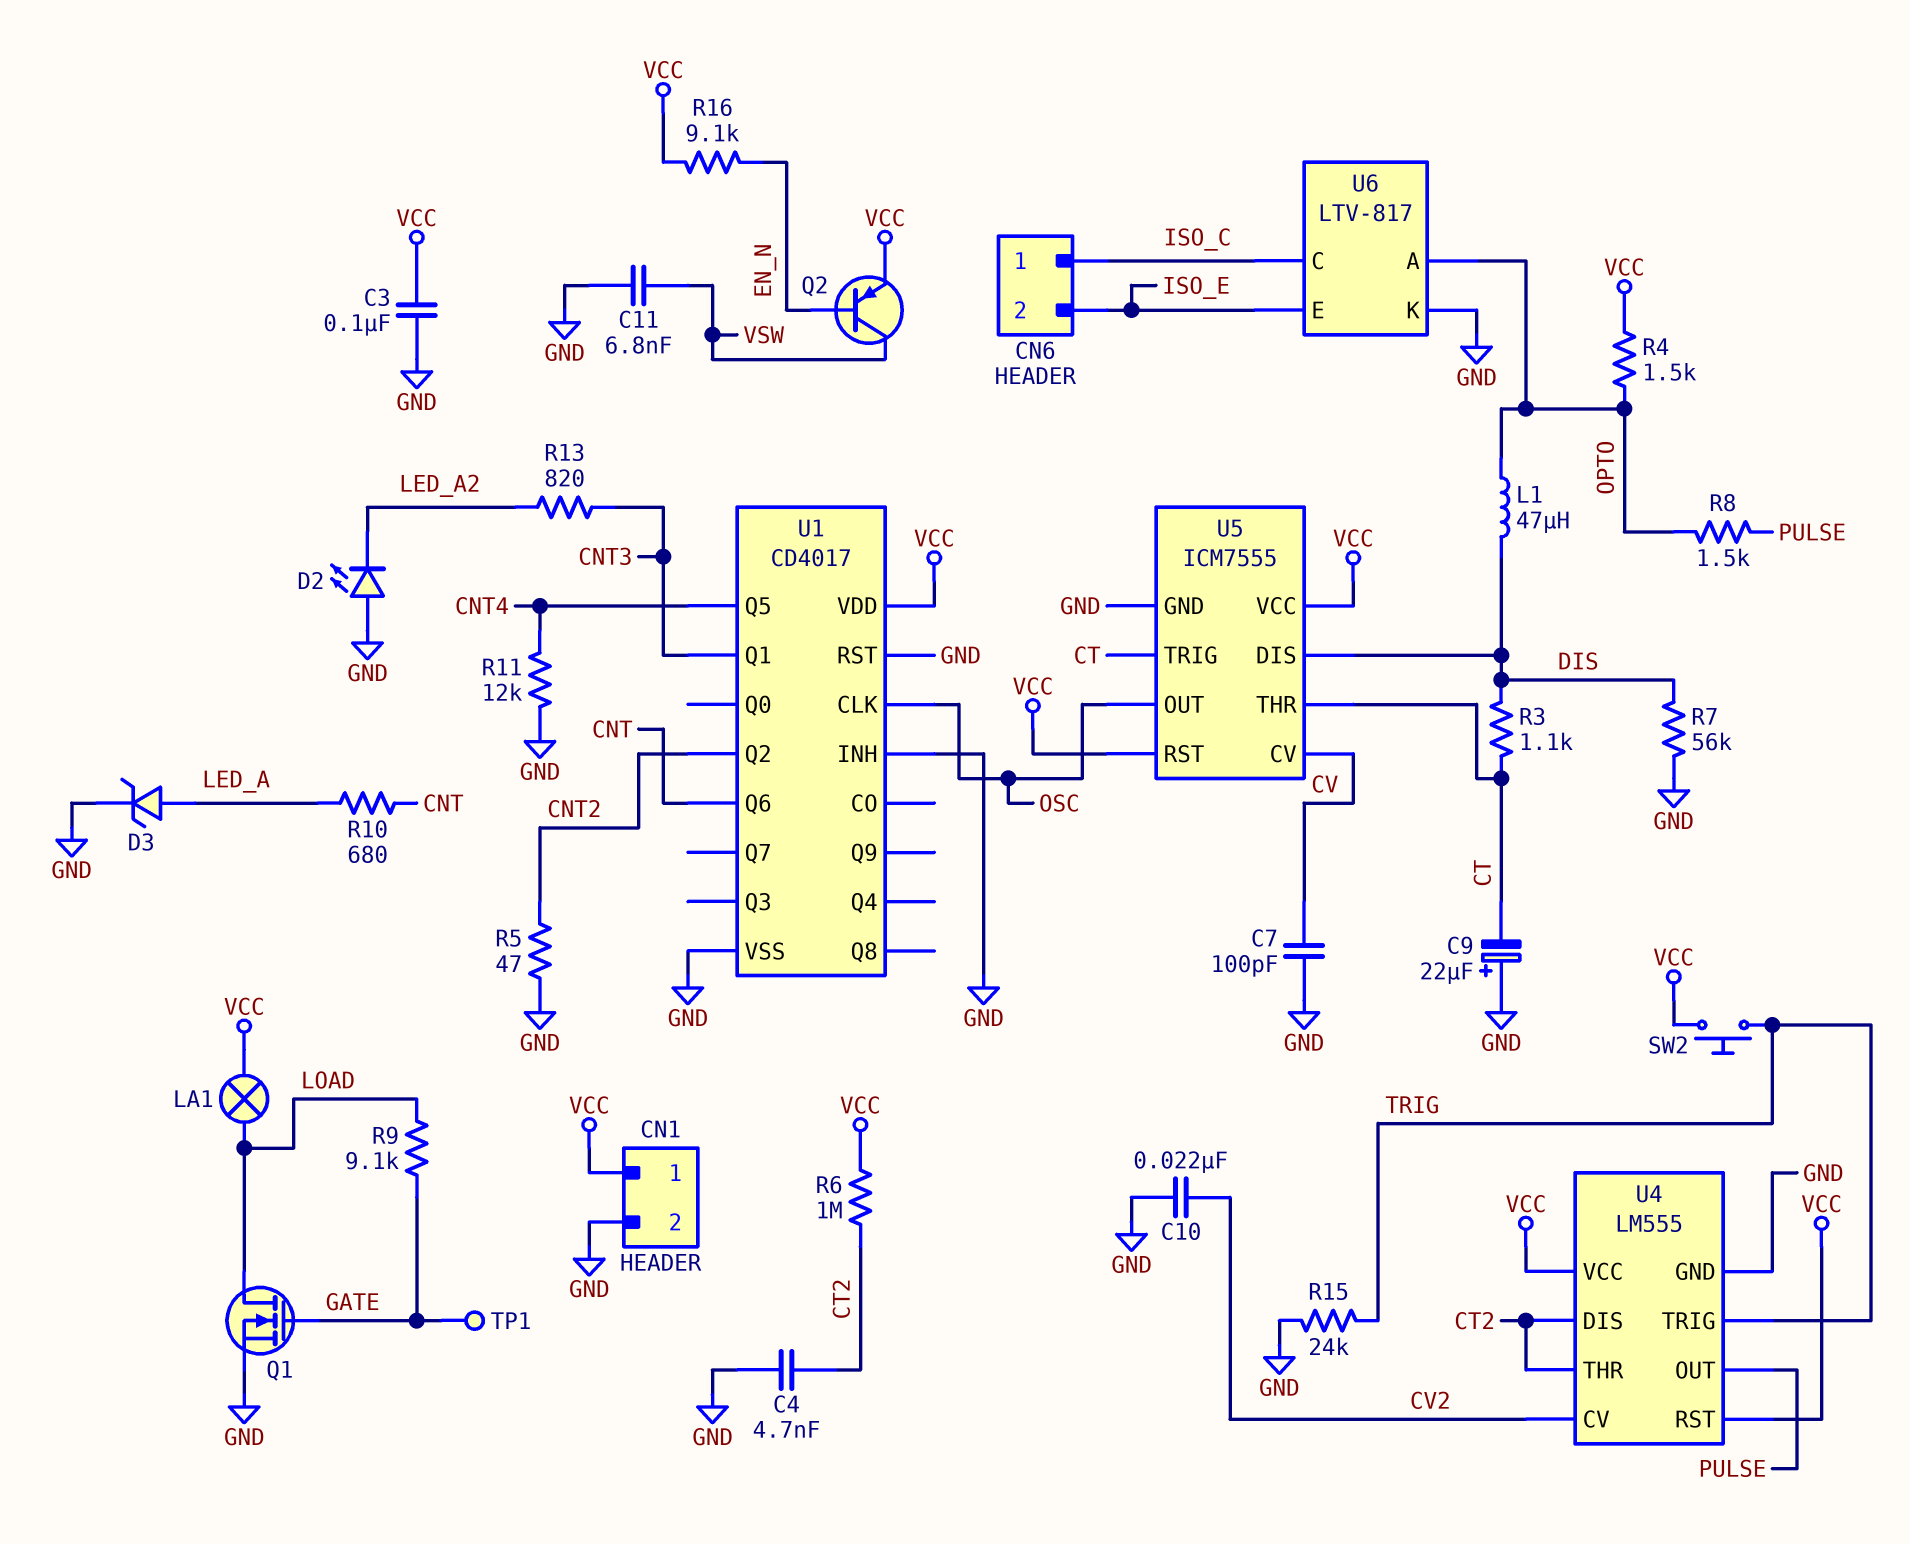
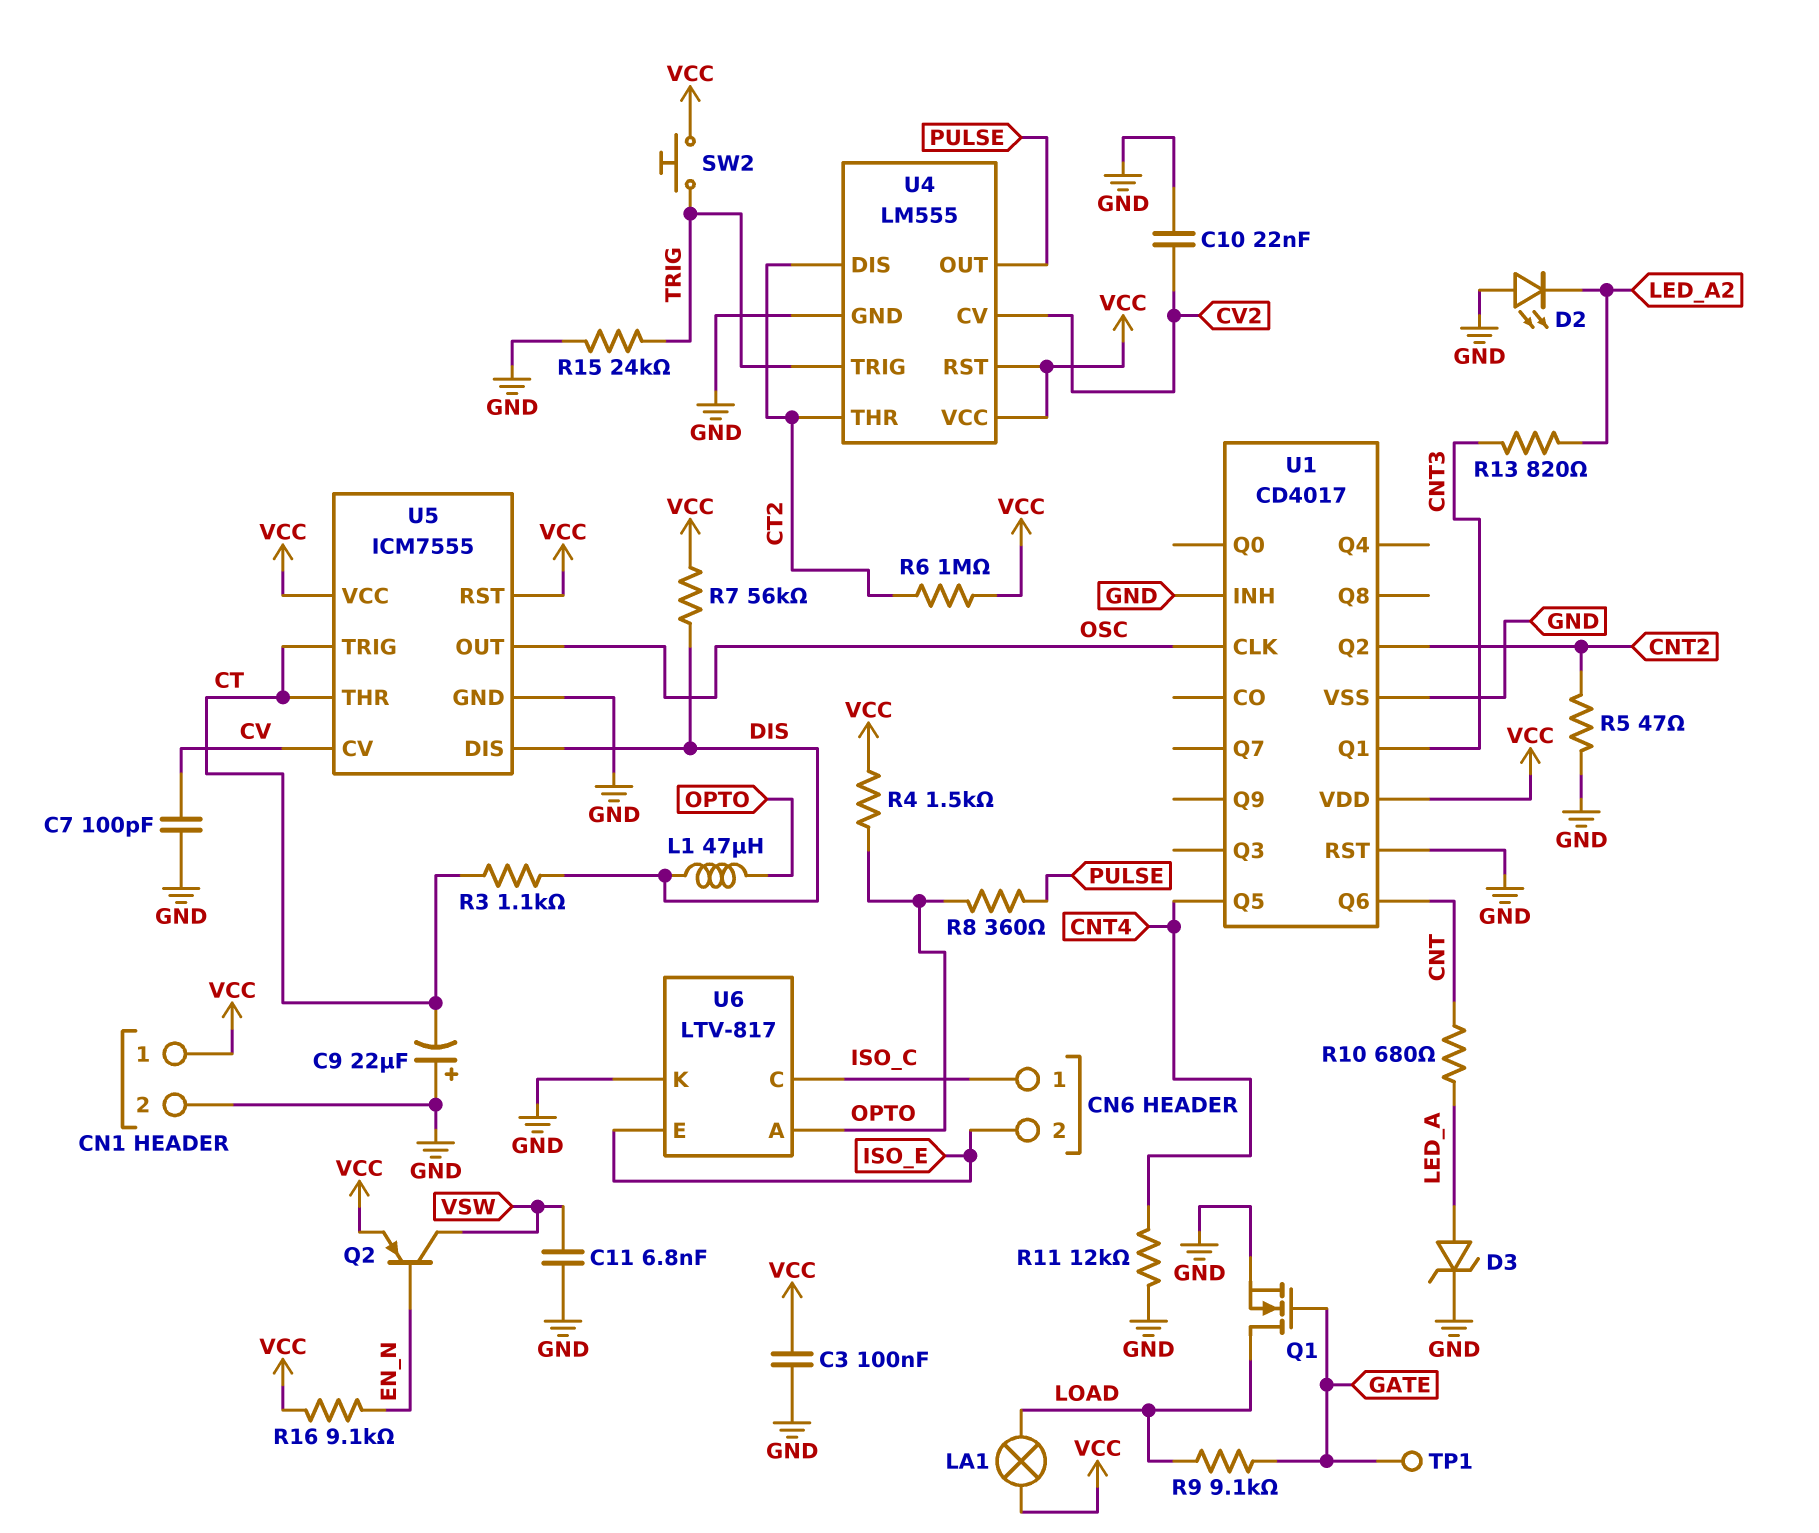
C4: 4.7nF (CT2, GND) -> none
R7: 56k (DIS, GND) -> 56k (DIS, VCC)
R8: 1.5k (OPTO, PULSE) -> 360 (OPTO, PULSE)

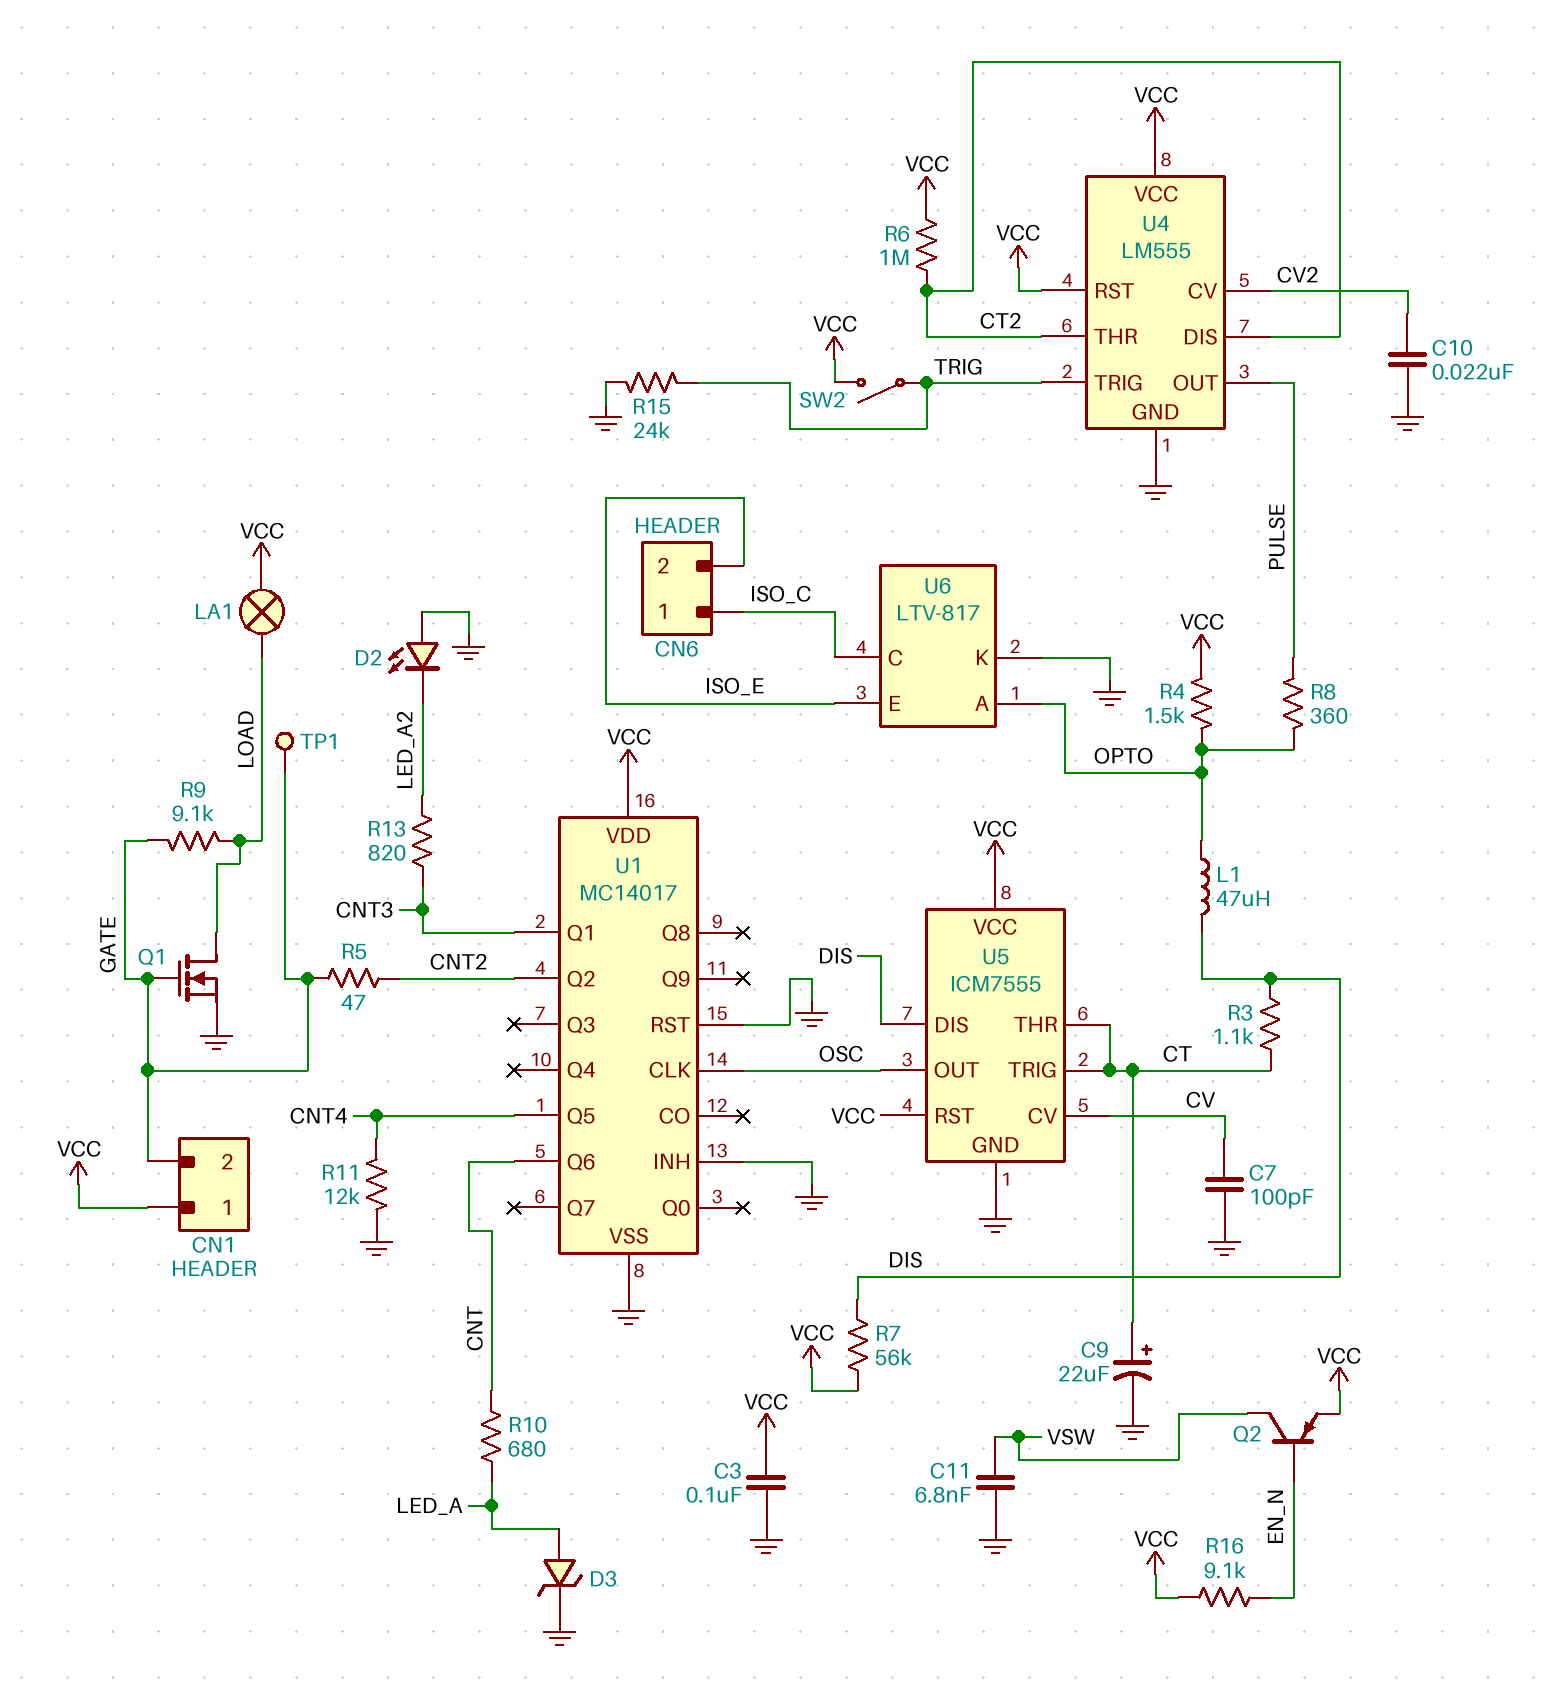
C9: 22uF (plus GND, minus CT) -> 22uF (plus CT, minus GND)
CN1 pin 2: GND -> GATE
R5: 47 (CNT2, GND) -> 47 (CNT2, GATE)
SW2: button (TRIG, VCC) -> switch (TRIG, VCC)
U1: CD4017 -> MC14017

